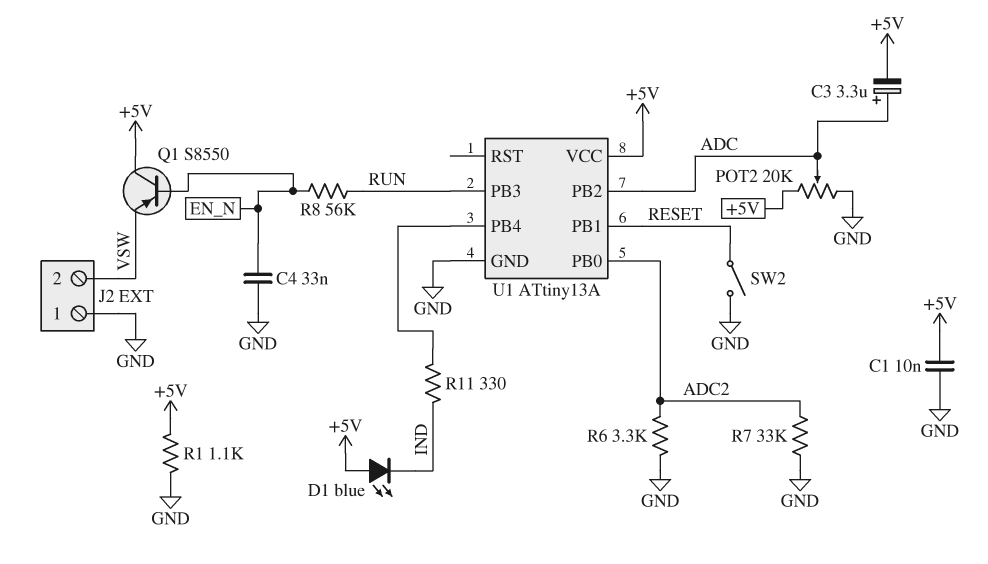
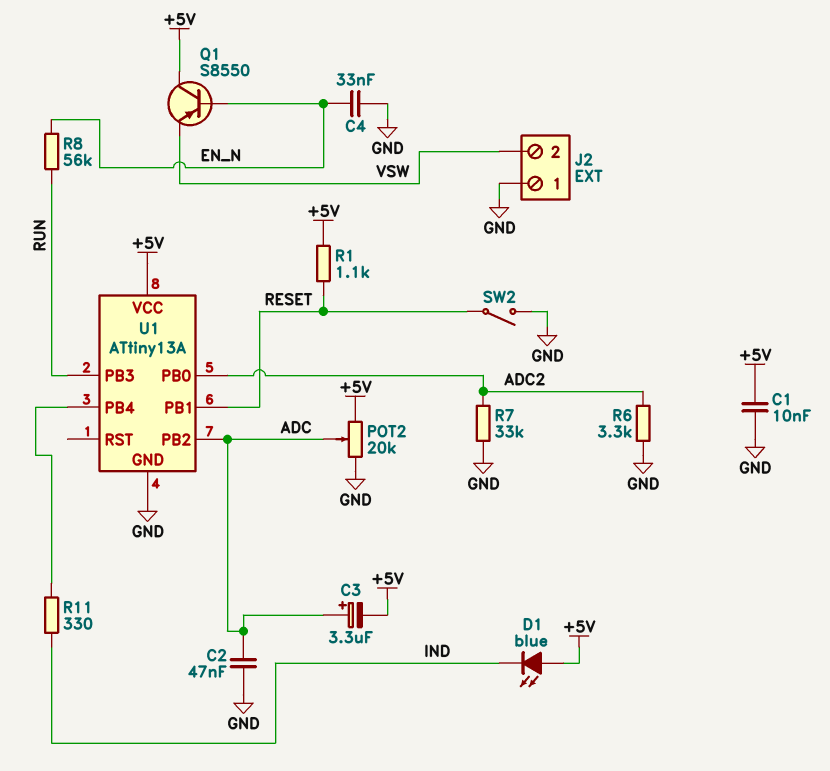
C2: none -> 47nF (ADC, GND)
R1: 1.1k (+5V, GND) -> 1.1k (+5V, RESET)

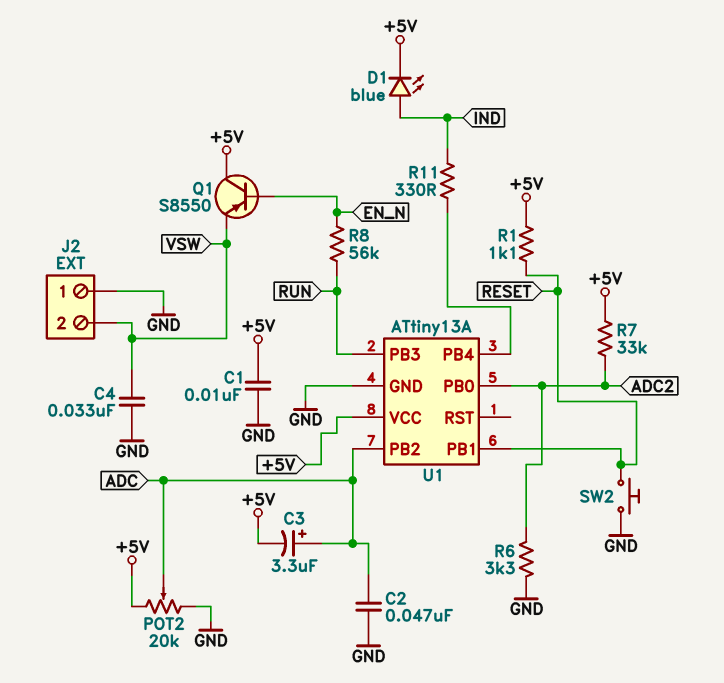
C4: 33nF (EN_N, GND) -> 33nF (GND, VSW)
D1: LED blue (A +5V, K IND) -> LED blue (A IND, K +5V)
R7: 33k (ADC2, GND) -> 33k (+5V, ADC2)
SW2: switch (GND, RESET) -> button (GND, RESET)

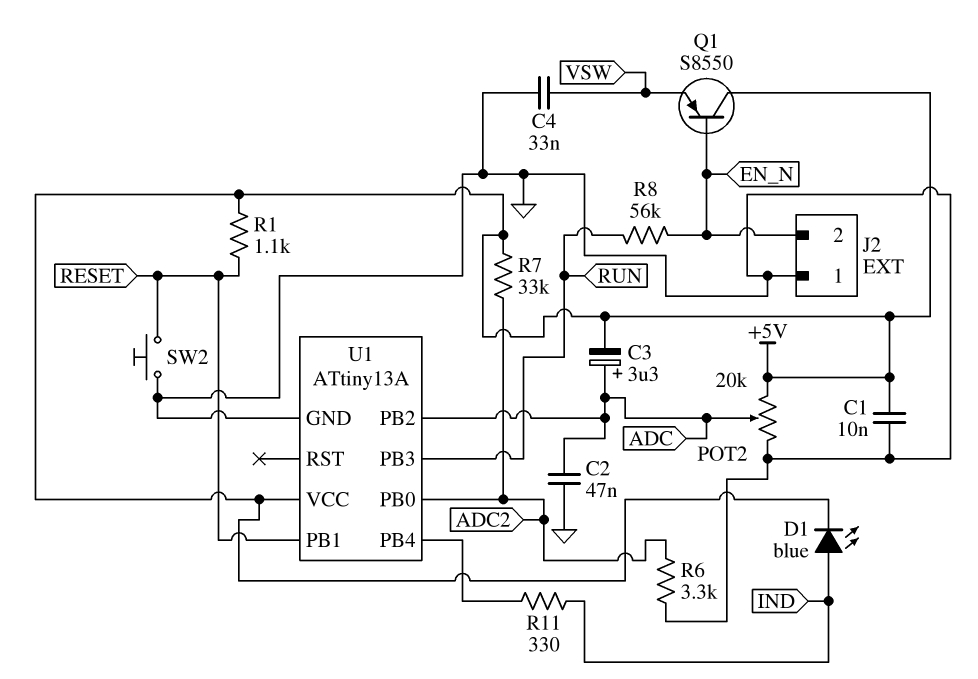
J2 pin 2: VSW -> EN_N

